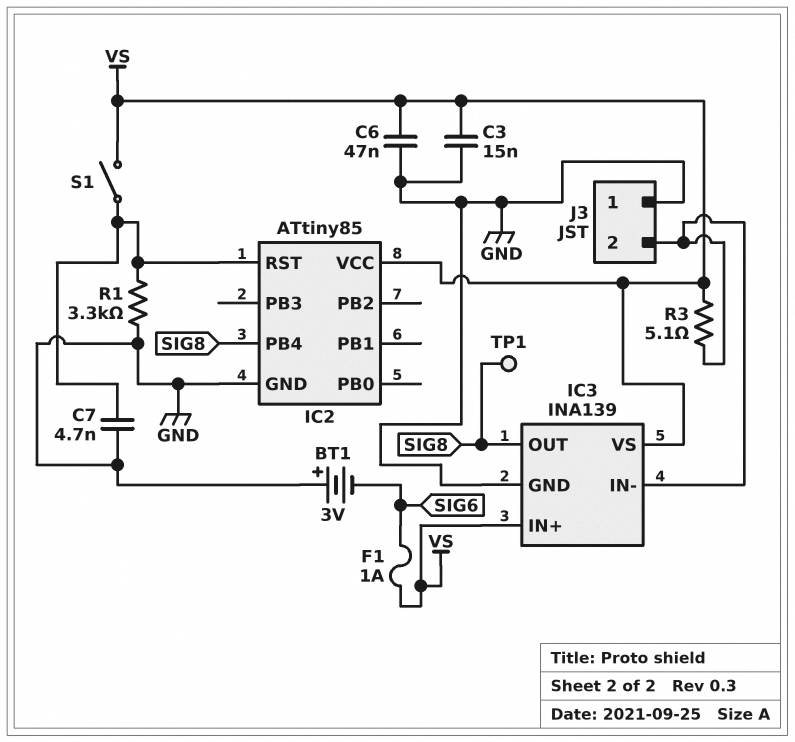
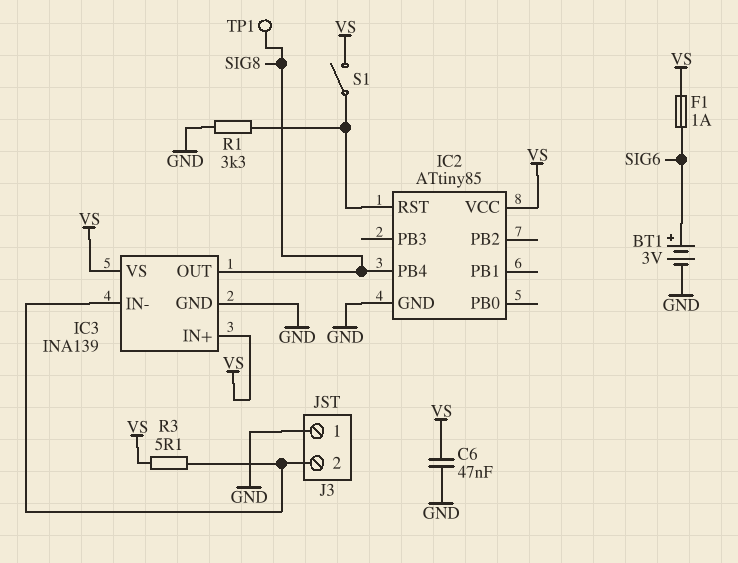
BT1: 3V (plus GND, minus SIG6) -> 3V (plus SIG6, minus GND)
C3: 15nF (GND, VS) -> none
C7: 4.7nF (GND, IC2/RST) -> none

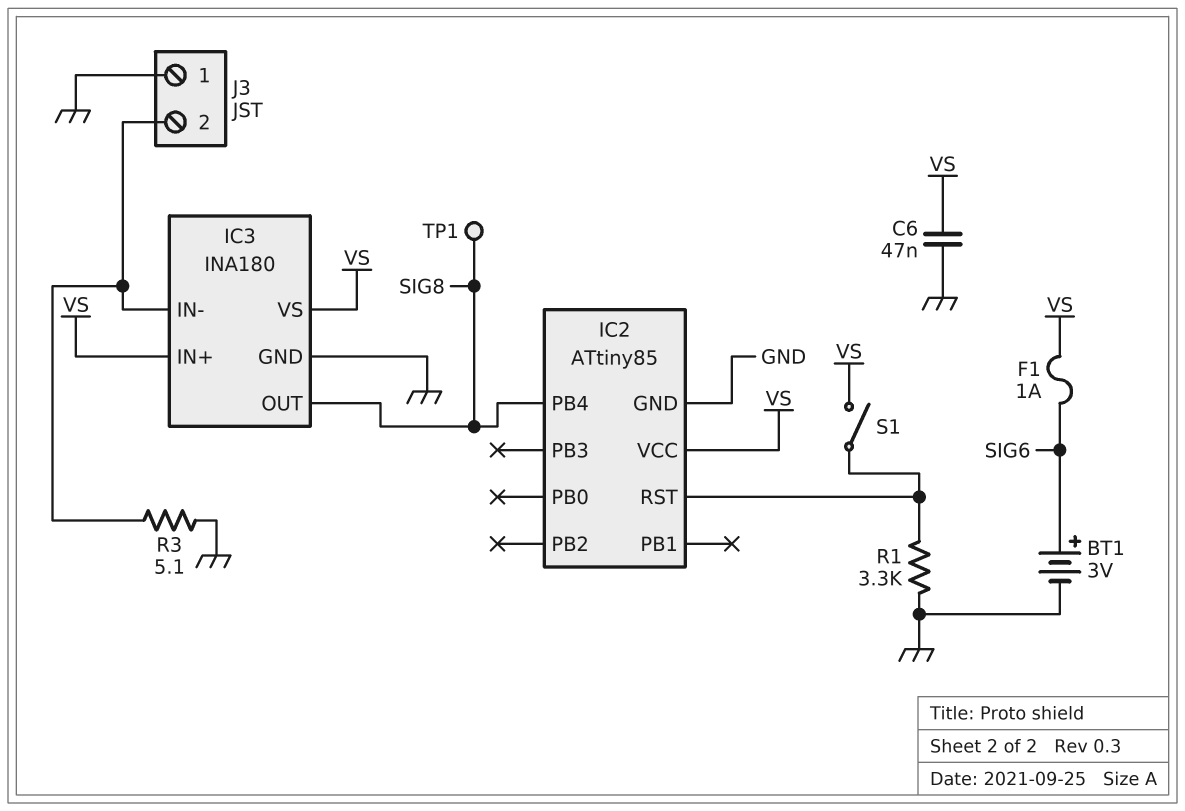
IC3: INA139 -> INA180
R3: 5.1 (IC3/IN-, VS) -> 5.1 (GND, IC3/IN-)

